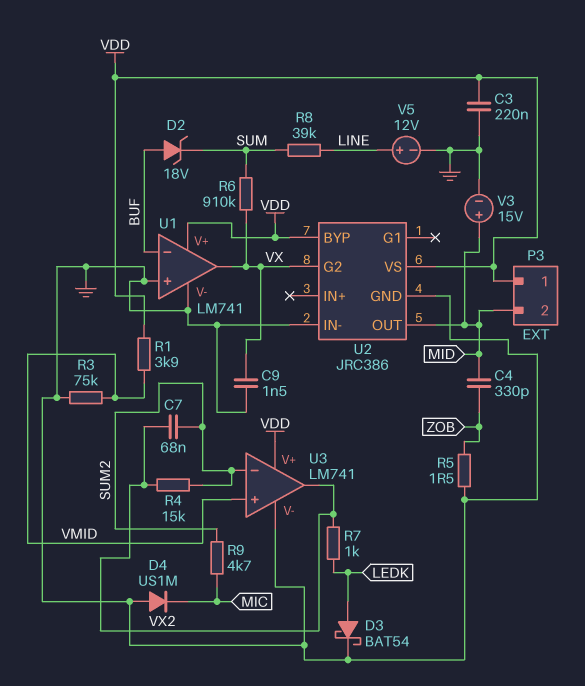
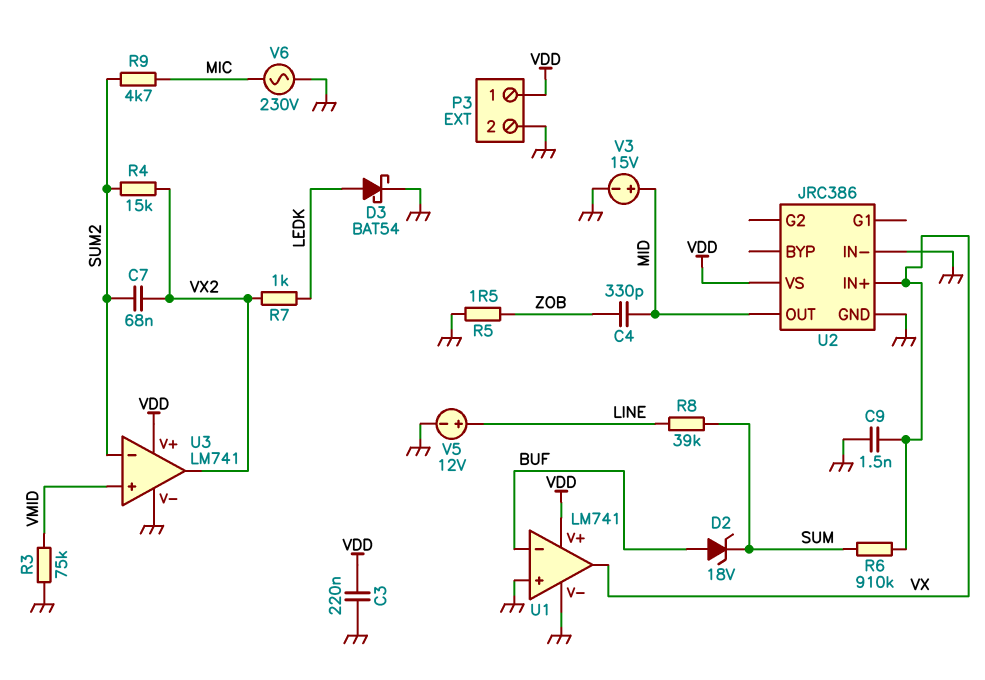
D4: diode US1M (A GND, K MIC) -> none
P3 pin 2: MID -> GND
R1: 3.9k (VDD, VMID) -> none
U2 pin BYP: VDD -> none
U2 pin G2: VX -> none
U2 pin IN+: none -> VX
V6: none -> AC 230V (GND, MIC)

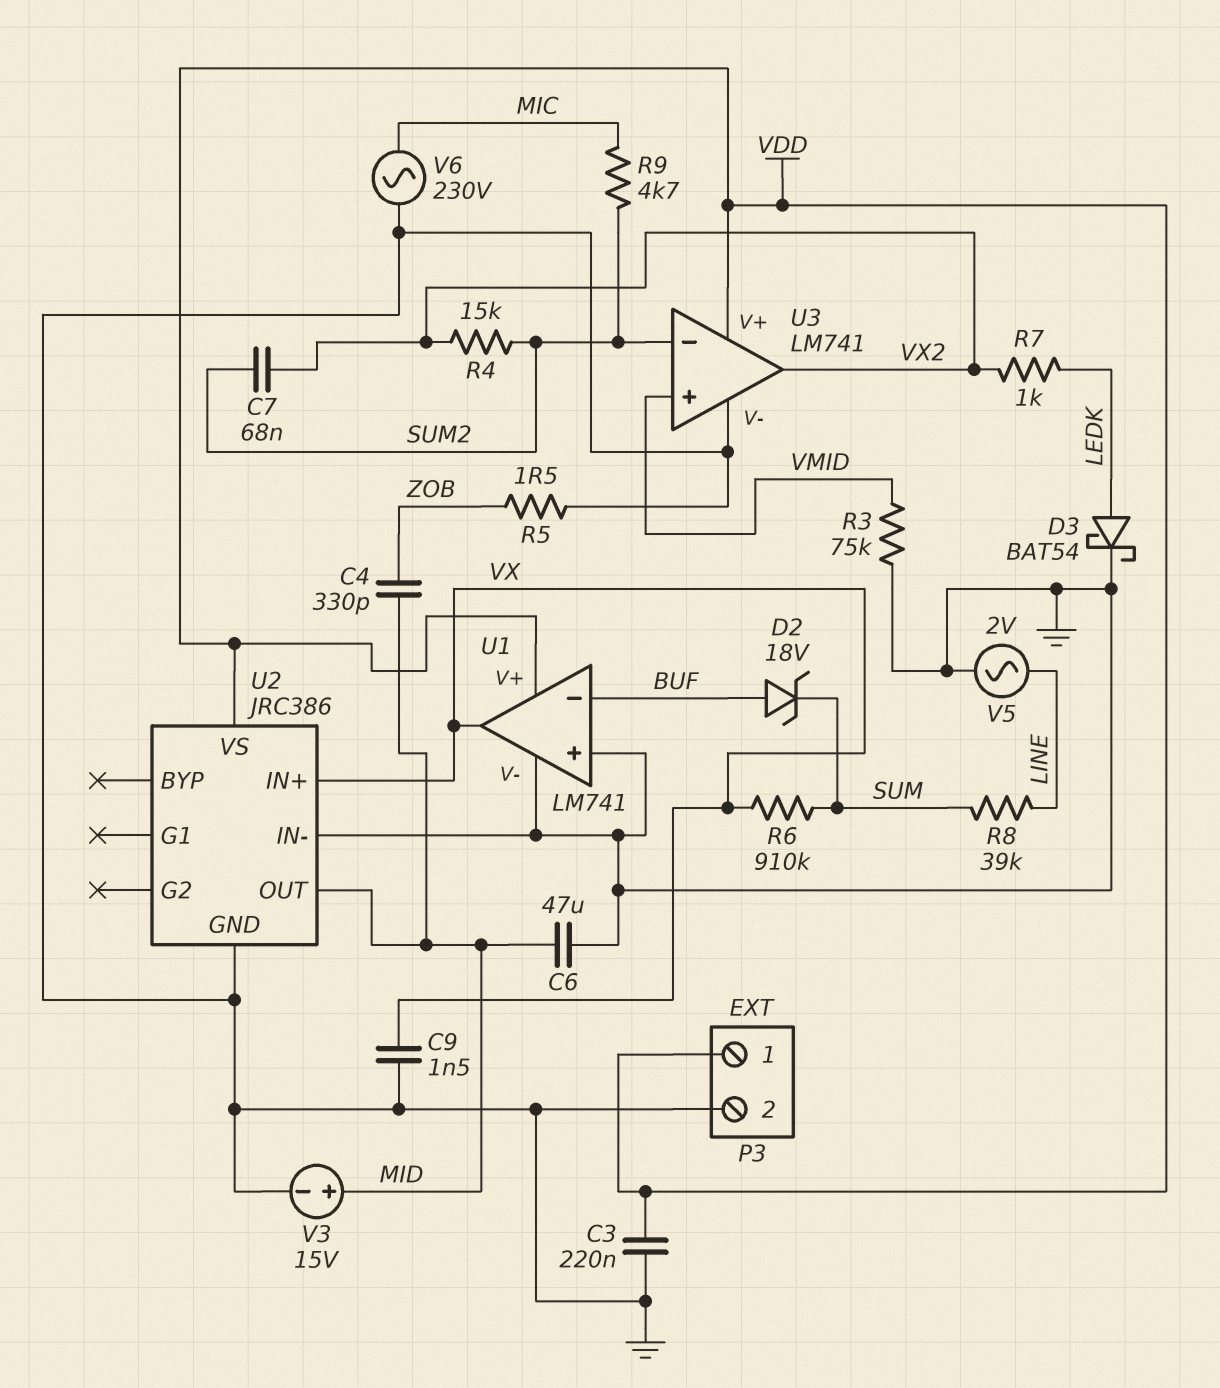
C6: none -> 47uF (GND, MID)
V5: 12V (plus LINE, minus GND) -> AC 2V (GND, LINE)

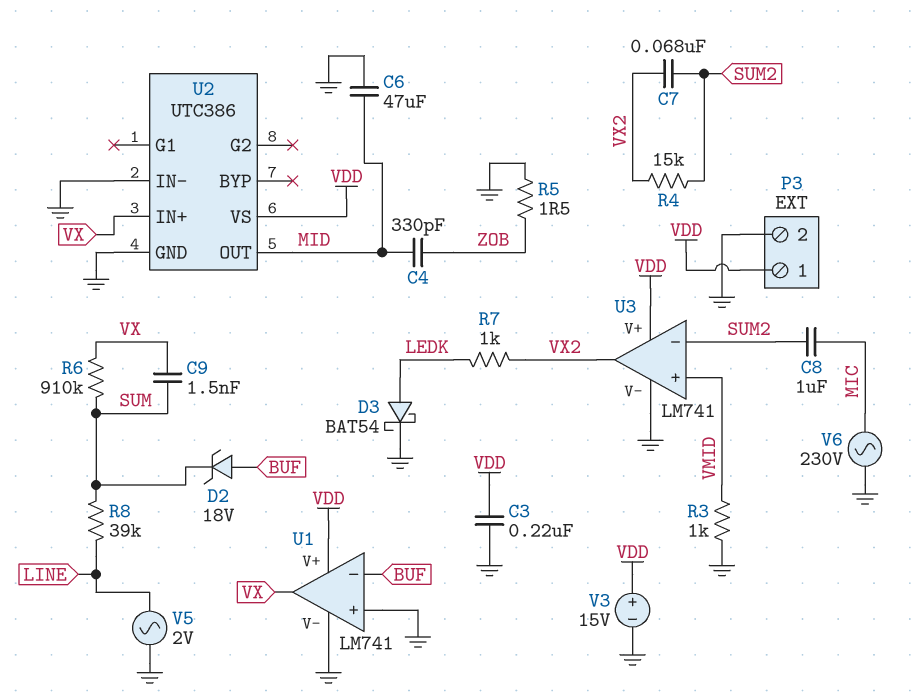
C8: none -> 1uF (MIC, SUM2)
C9: 1.5nF (GND, VX) -> 1.5nF (SUM, VX)
R3: 75k (GND, VMID) -> 1k (GND, VMID)
R9: 4.7k (MIC, SUM2) -> none
U2: JRC386 -> UTC386
V3: 15V (plus MID, minus GND) -> 15V (plus VDD, minus GND)

